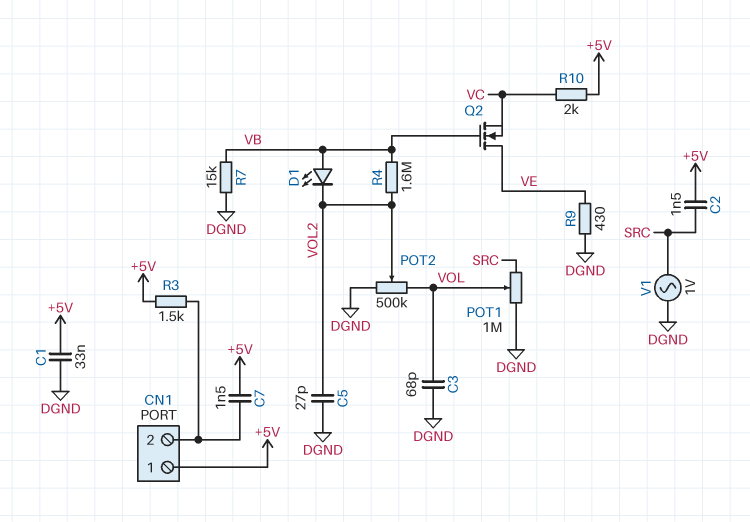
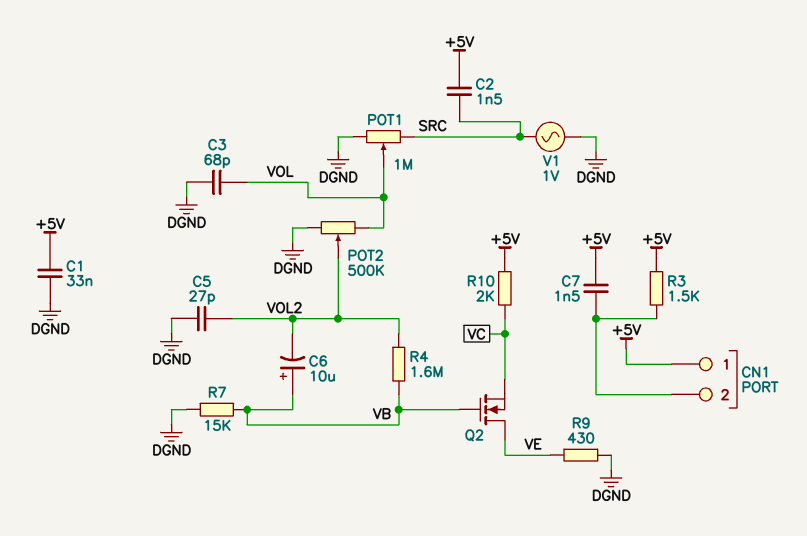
C6: none -> 10uF (plus VB, minus VOL2)
D1: LED (A VB, K VOL2) -> none

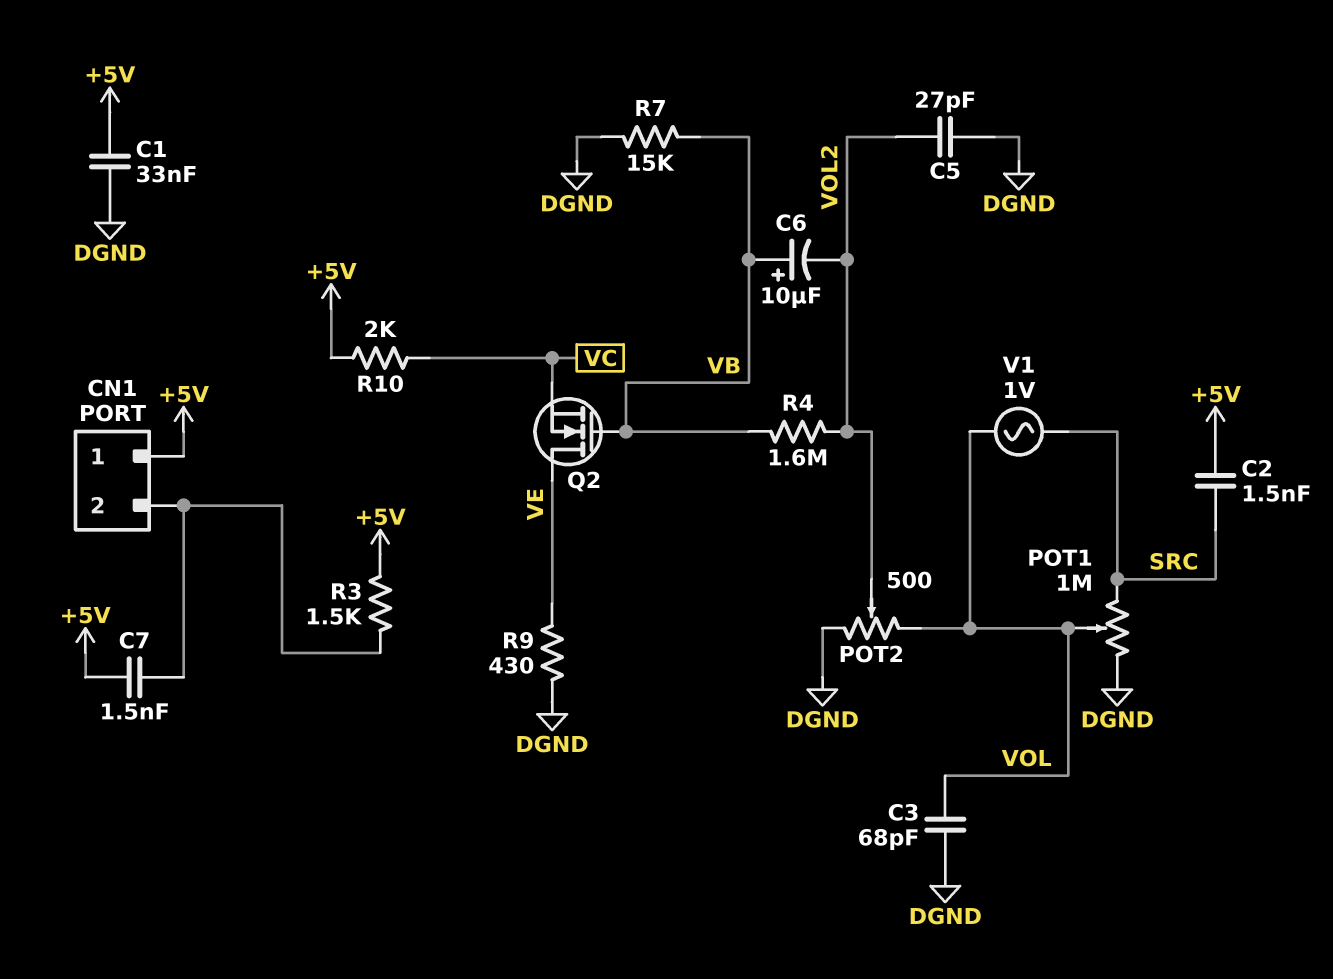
POT2: 500k (DGND, VOL, wiper VOL2) -> 500 (DGND, VOL, wiper VOL2)
V1: AC 1V (DGND, SRC) -> AC 1V (SRC, VOL)

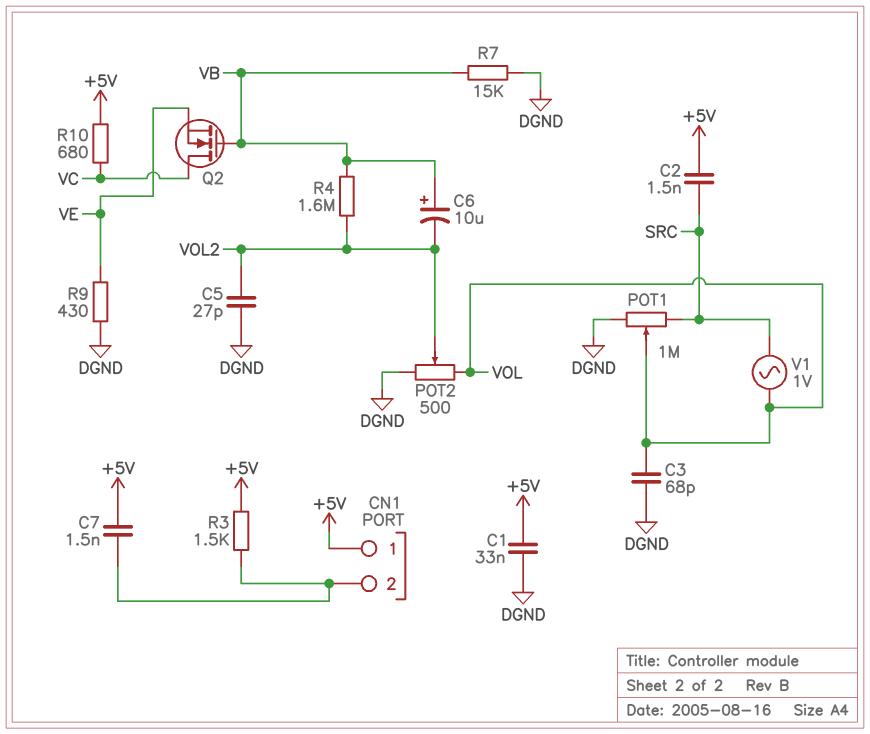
Q2: NMOS (G VB, D VE, S VC) -> NMOS (G VB, D VC, S VE)
R10: 2k (+5V, VC) -> 680 (+5V, VC)

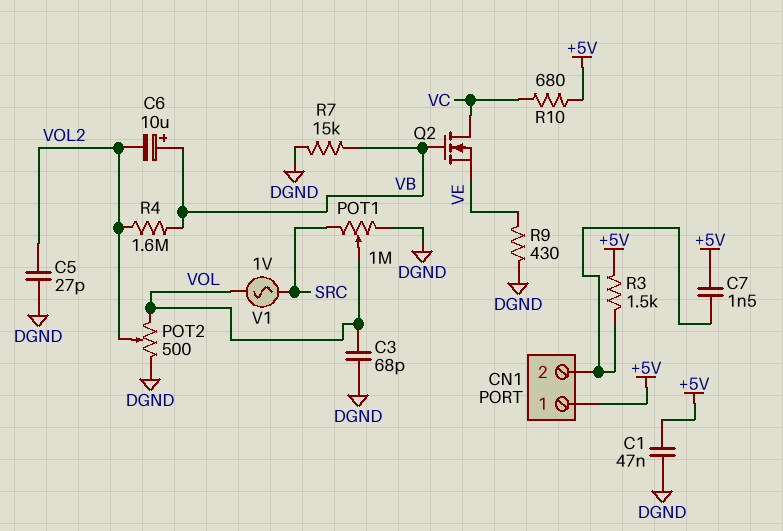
C1: 33nF (+5V, DGND) -> 47nF (+5V, DGND)
C2: 1.5nF (+5V, SRC) -> none

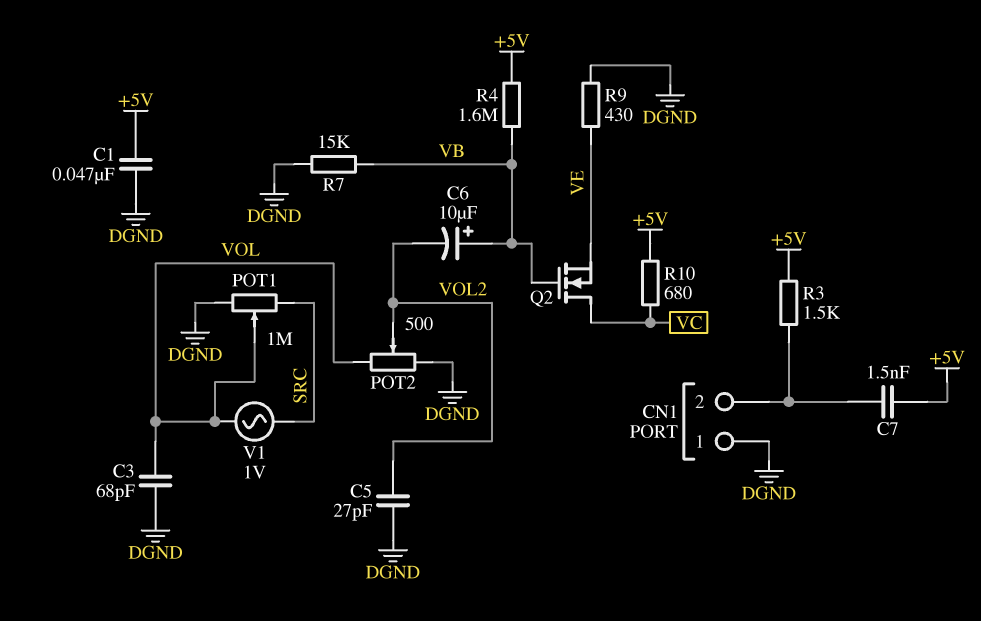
CN1 pin 1: +5V -> DGND
R4: 1.6M (VB, VOL2) -> 1.6M (+5V, VB)

